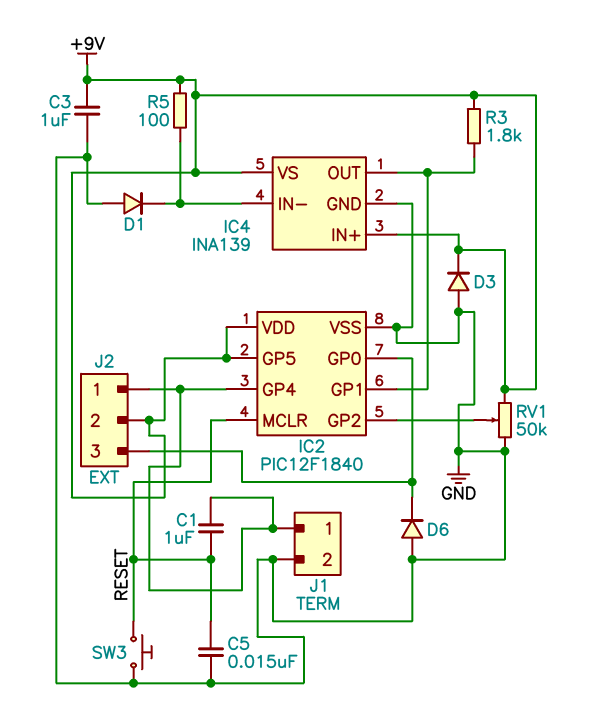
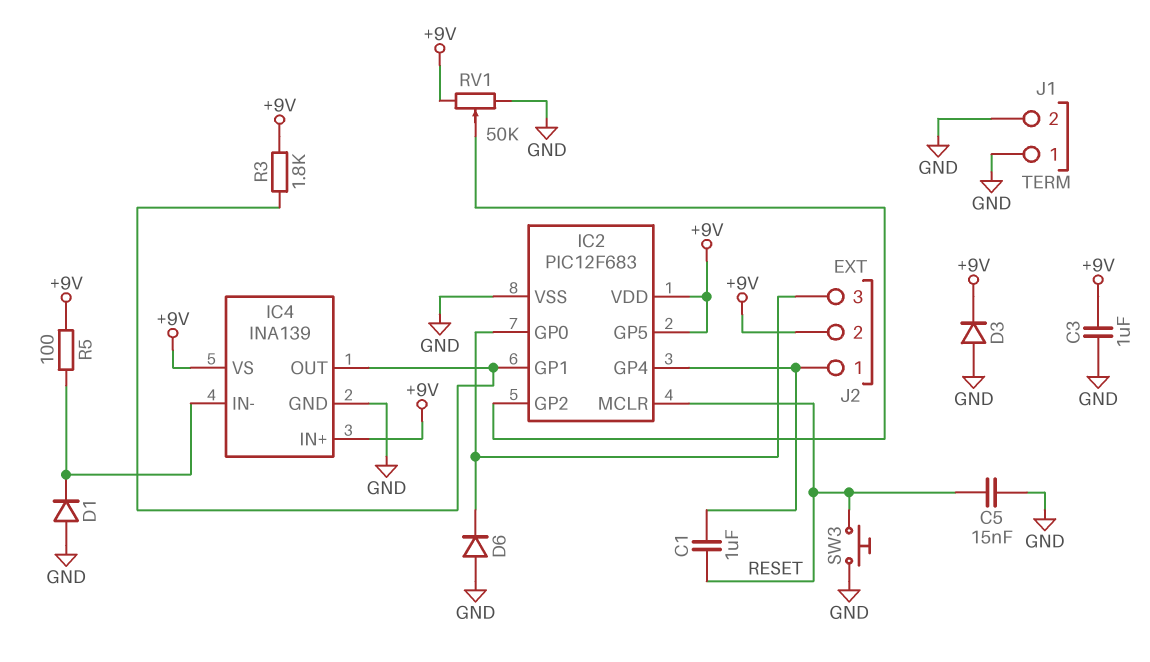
IC2: PIC12F1840 -> PIC12F683
J1 pin 1: IC2/GP4 -> GND

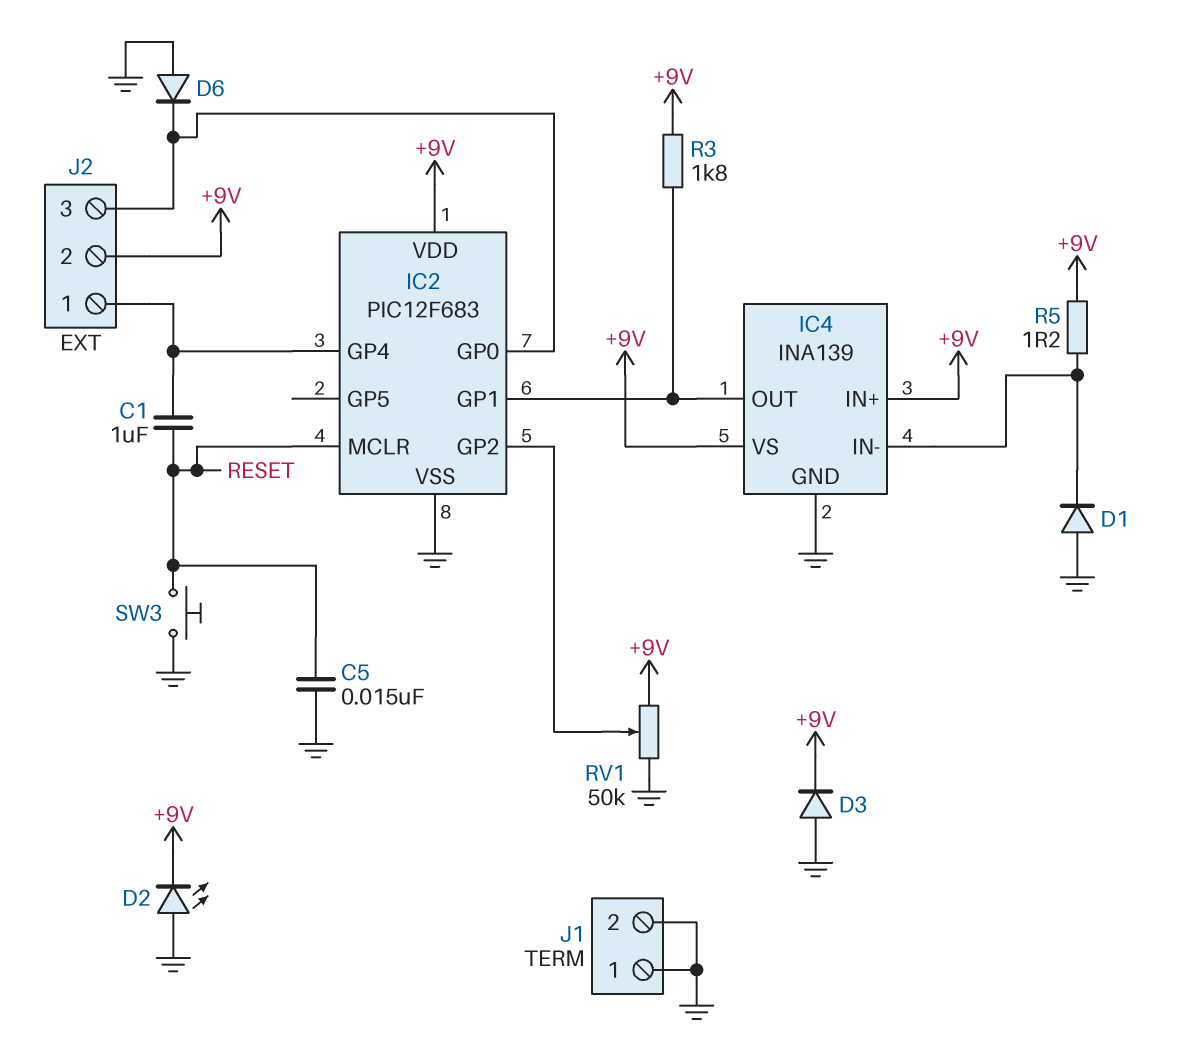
C3: 1uF (+9V, GND) -> none
D2: none -> LED (A GND, K +9V)
IC2 pin GP5: +9V -> none
R5: 100 (+9V, IC4/IN-) -> 1.2 (+9V, IC4/IN-)

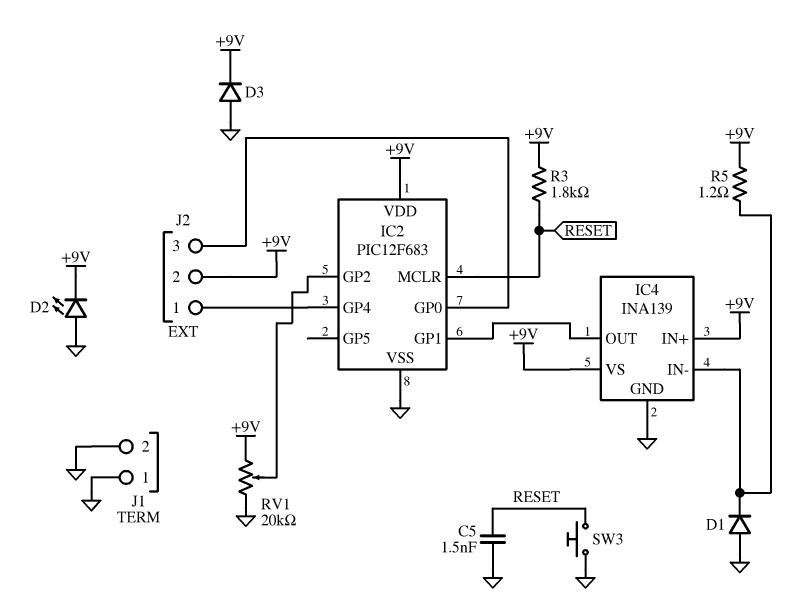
C1: 1uF (IC2/GP4, RESET) -> none
C5: 15nF (GND, RESET) -> 1.5nF (GND, RESET)
D6: diode (A GND, K IC2/GP0) -> none
R3: 1.8k (+9V, IC2/GP1) -> 1.8k (+9V, RESET)
RV1: 50k (+9V, GND, wiper IC2/GP2) -> 20k (+9V, GND, wiper IC2/GP2)

